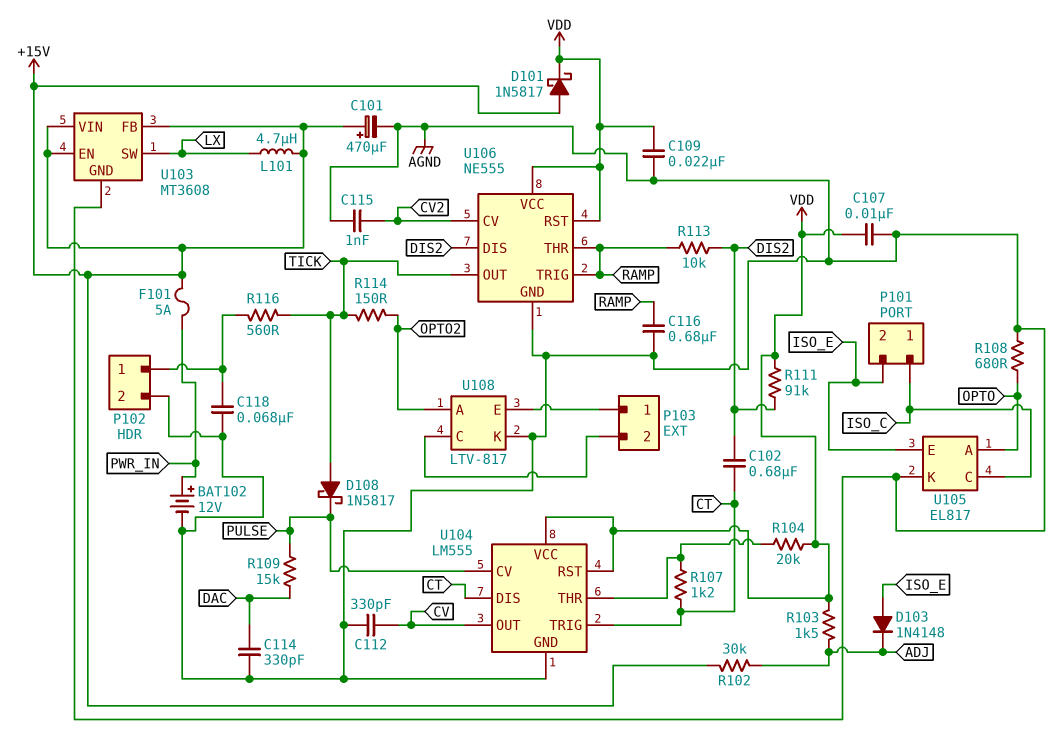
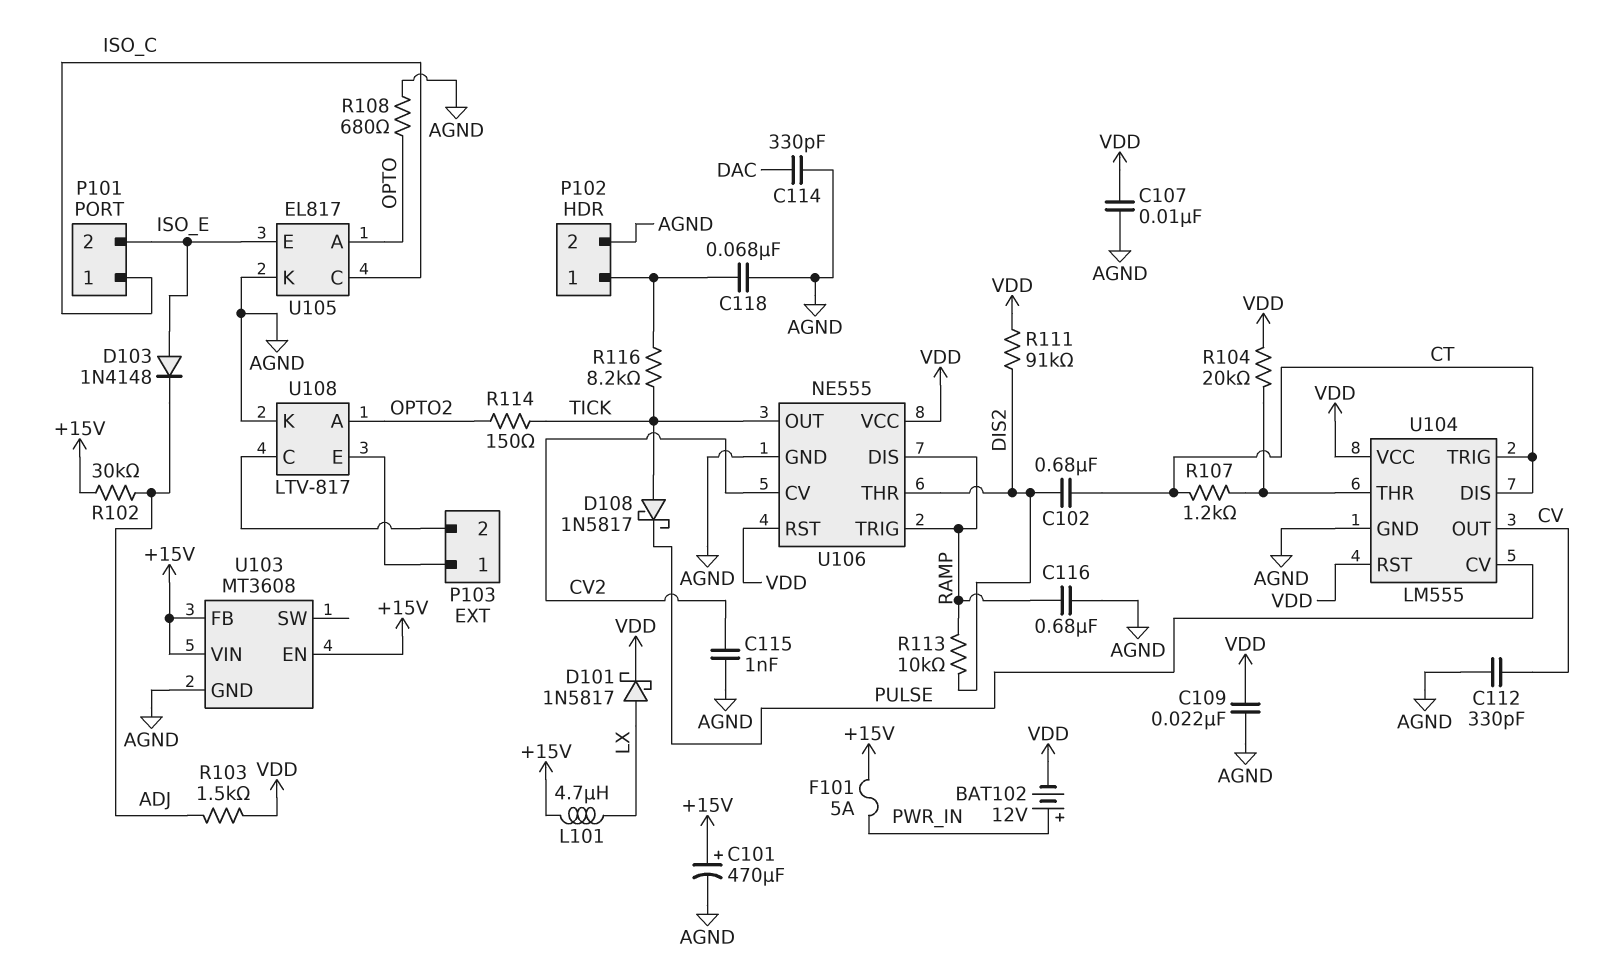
BAT102: 12V (plus PWR_IN, minus AGND) -> 12V (plus PWR_IN, minus VDD)
D101: schottky 1N5817 (A +15V, K VDD) -> schottky 1N5817 (A LX, K VDD)
R109: 15k (DAC, PULSE) -> none
R116: 560 (P102/1, TICK) -> 8.2k (P102/1, TICK)
U103 pin SW: LX -> none
U106 pin DIS: DIS2 -> RAMP
U106 pin THR: RAMP -> DIS2

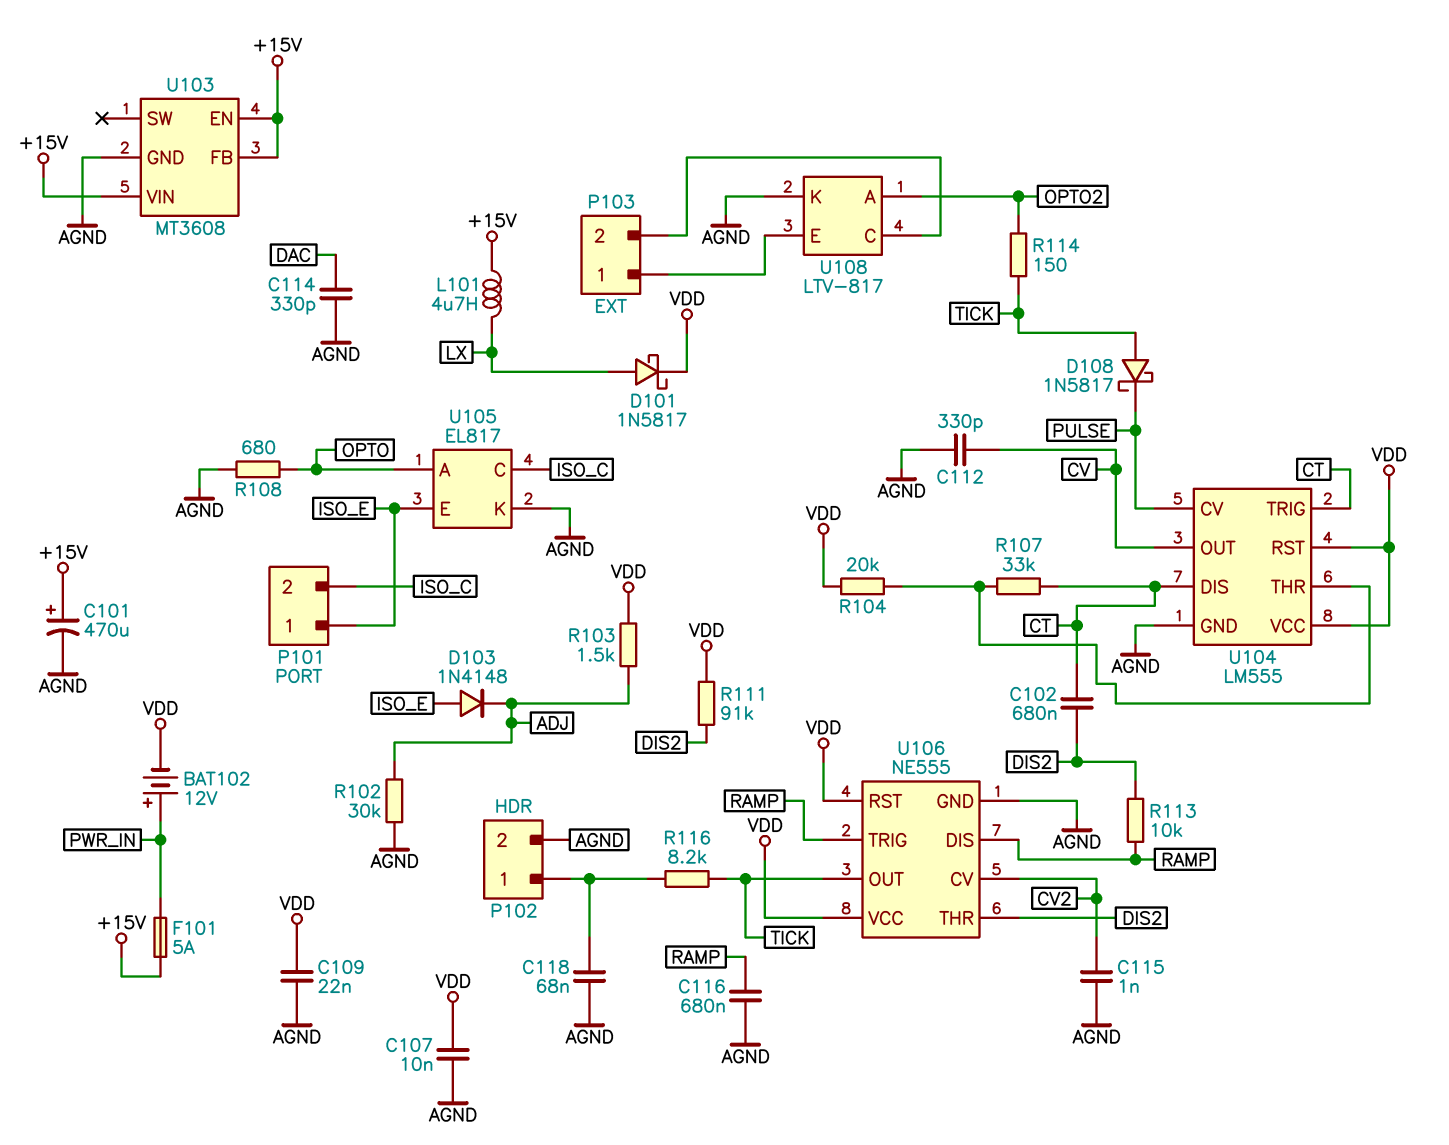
P101 pin 1: ISO_C -> ISO_E
P101 pin 2: ISO_E -> ISO_C
R102: 30k (+15V, ADJ) -> 30k (ADJ, AGND)
R107: 1.2k (CT, U104/THR) -> 33k (CT, U104/THR)

